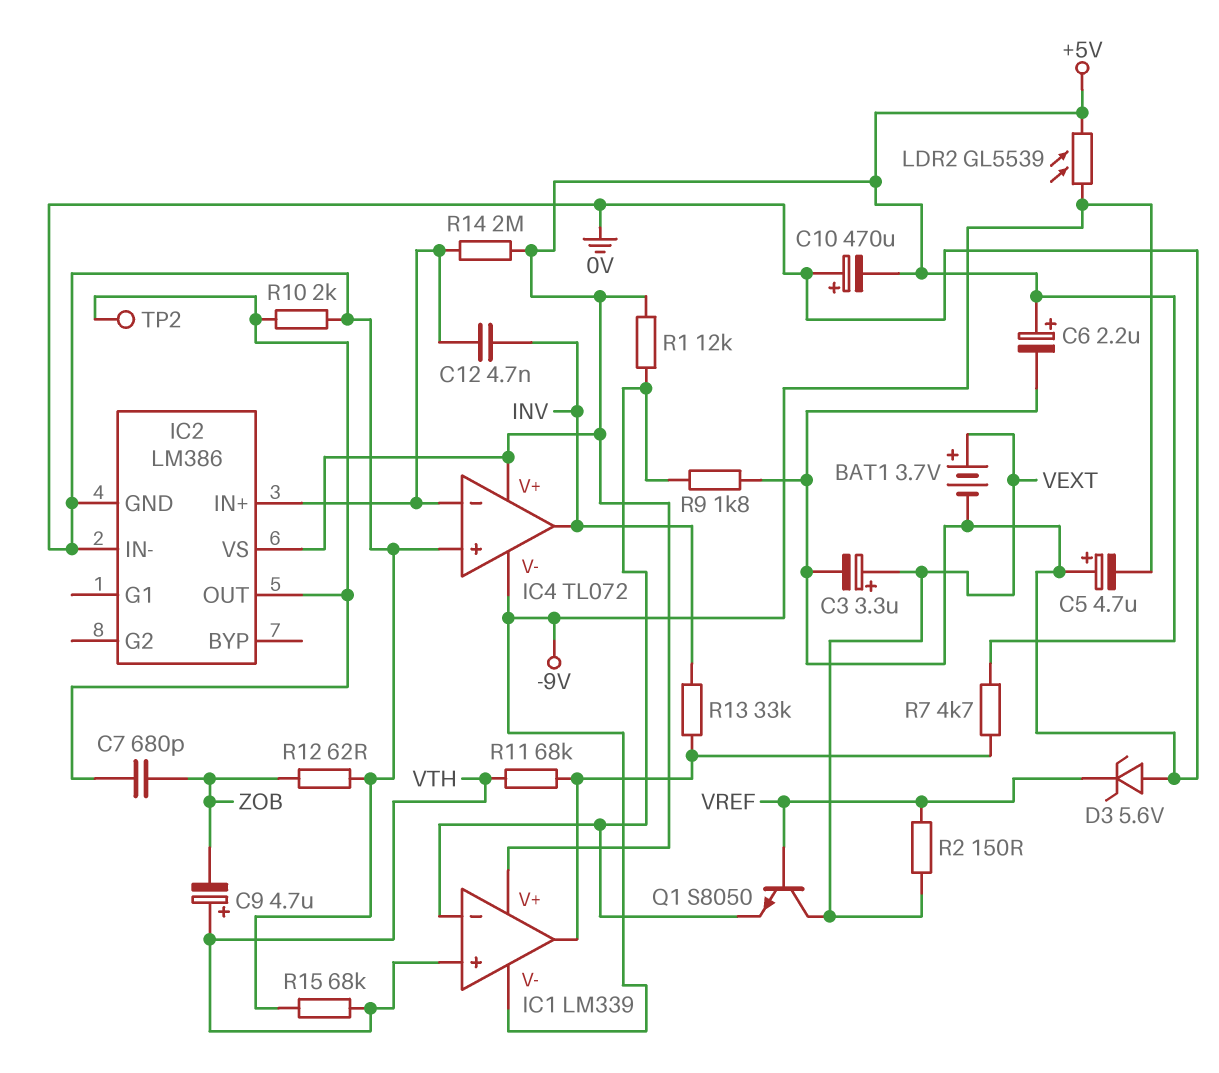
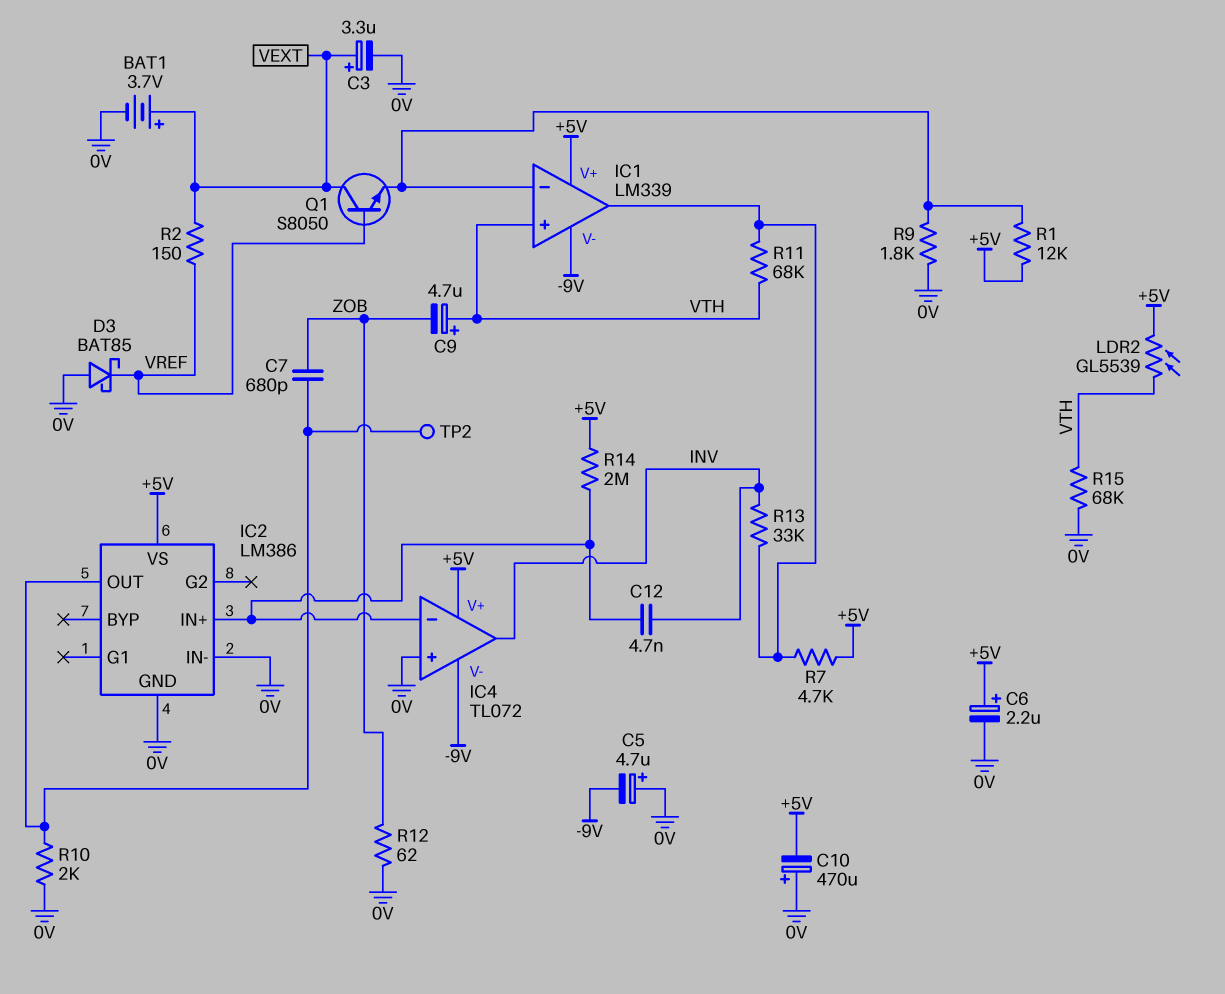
D3: zener 5.6V (A 0V, K VREF) -> schottky BAT85 (A 0V, K VREF)
LDR2: GL5539 (+5V, -9V) -> GL5539 (+5V, VTH)

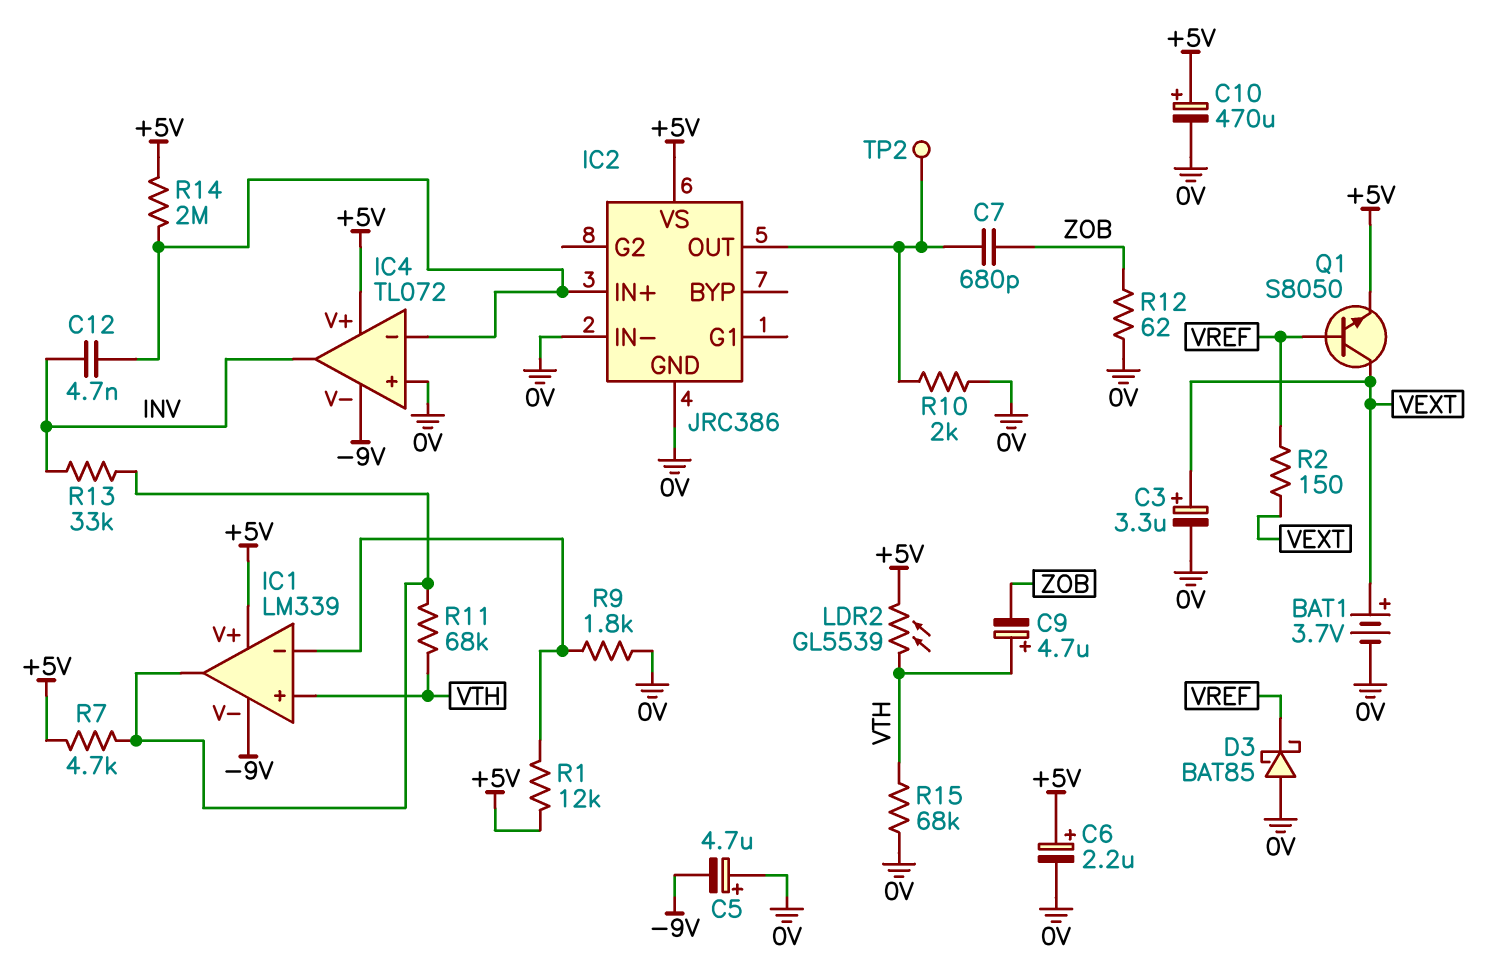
C10: 470uF (plus 0V, minus +5V) -> 470uF (plus +5V, minus 0V)
IC2: LM386 -> JRC386
Q1: NPN S8050 (B VREF, C VEXT, E IC1/in-) -> NPN S8050 (B VREF, C VEXT, E +5V)

